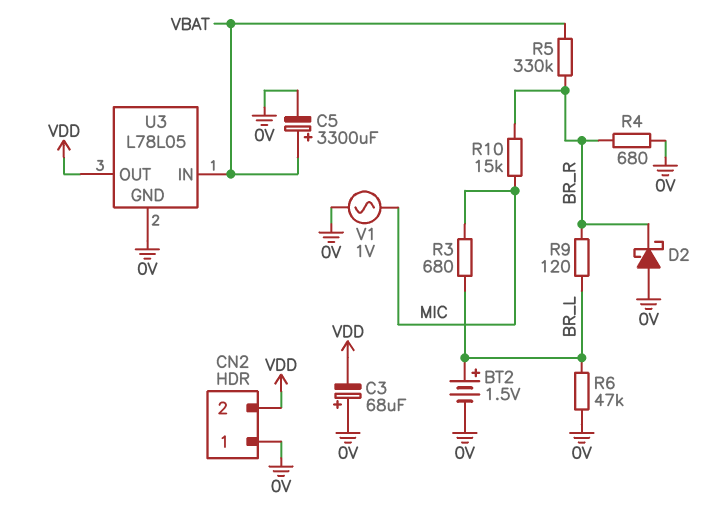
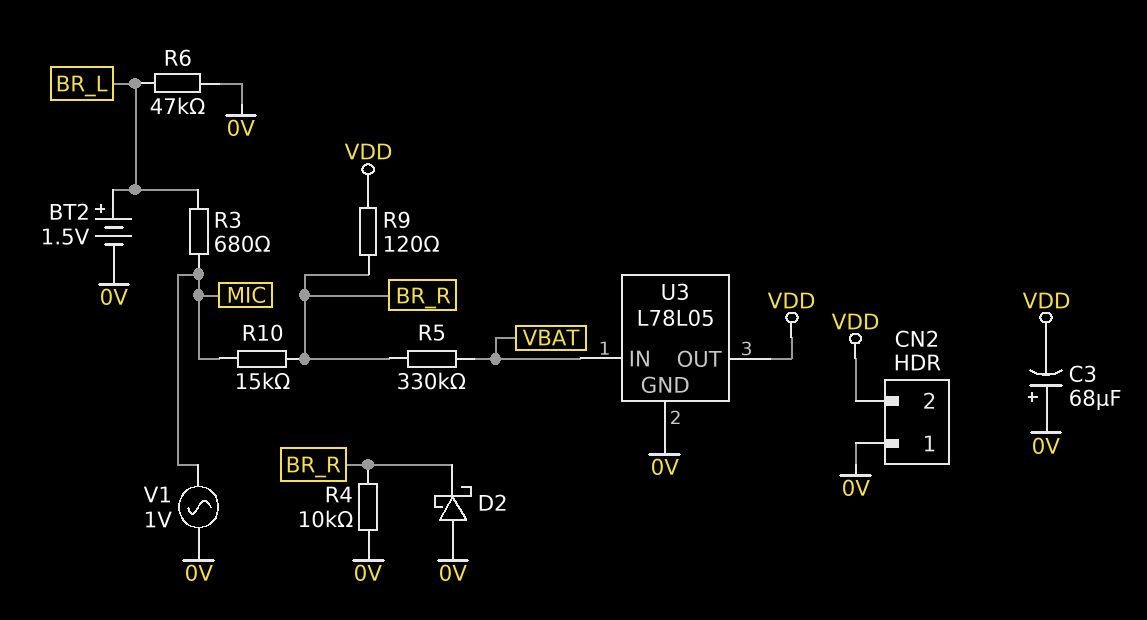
C5: 3300uF (plus VBAT, minus 0V) -> none
R4: 680 (0V, BR_R) -> 10k (0V, BR_R)
R9: 120 (BR_L, BR_R) -> 120 (BR_R, VDD)

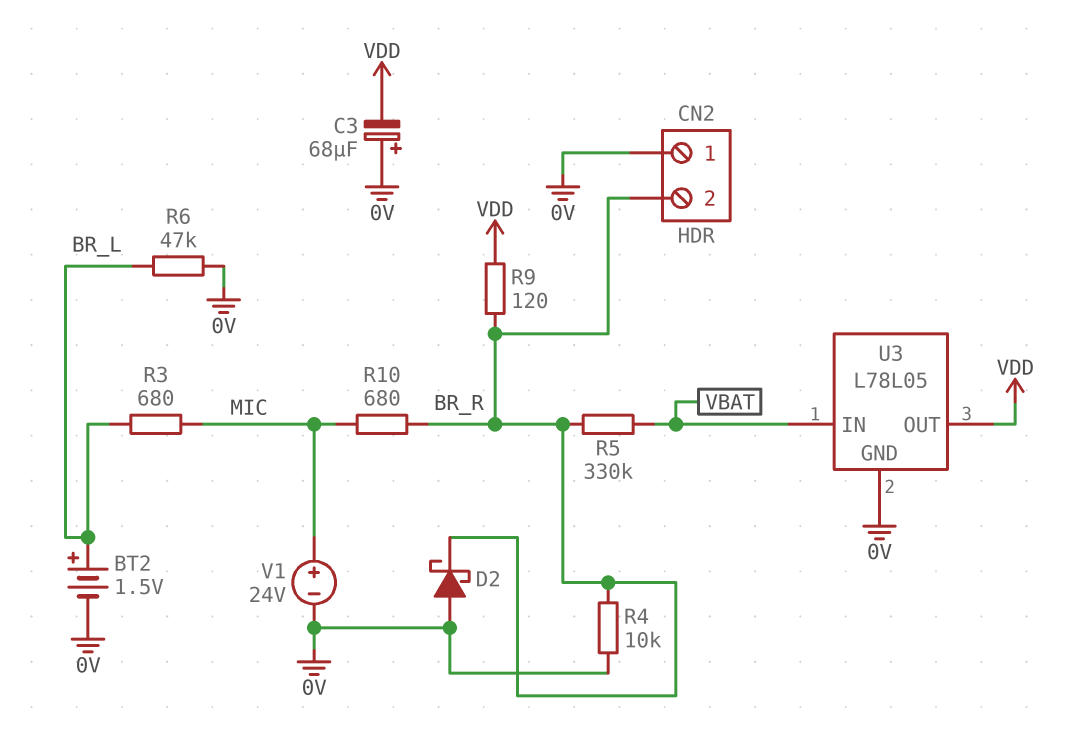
CN2 pin 2: VDD -> BR_R
R10: 15k (BR_R, MIC) -> 680 (BR_R, MIC)
V1: AC 1V (0V, MIC) -> 24V (plus MIC, minus 0V)

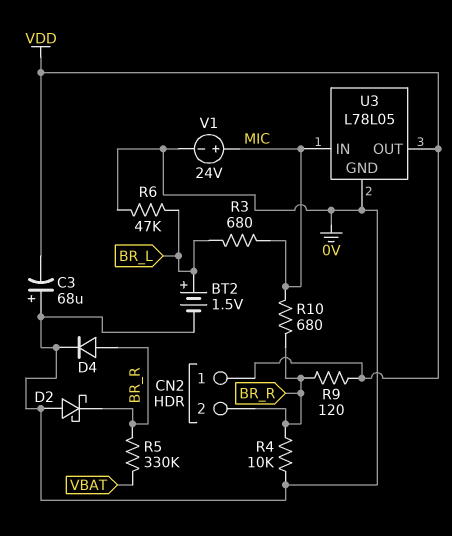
CN2 pin 1: 0V -> VDD
D4: none -> diode (A BR_R, K 0V)
U3 pin IN: VBAT -> MIC

